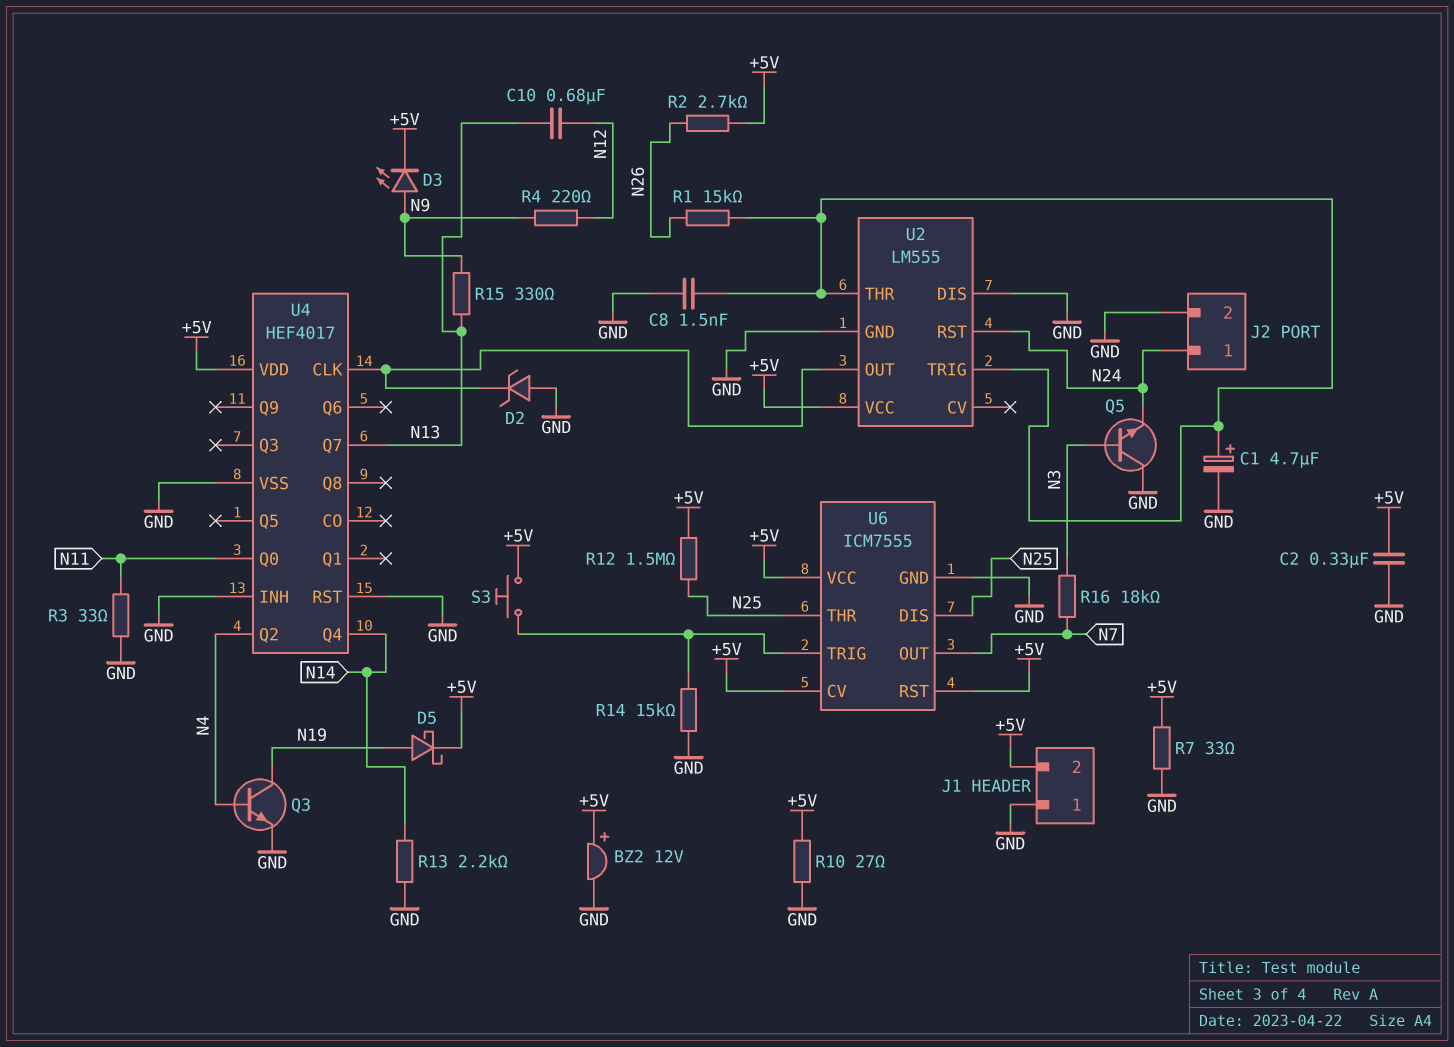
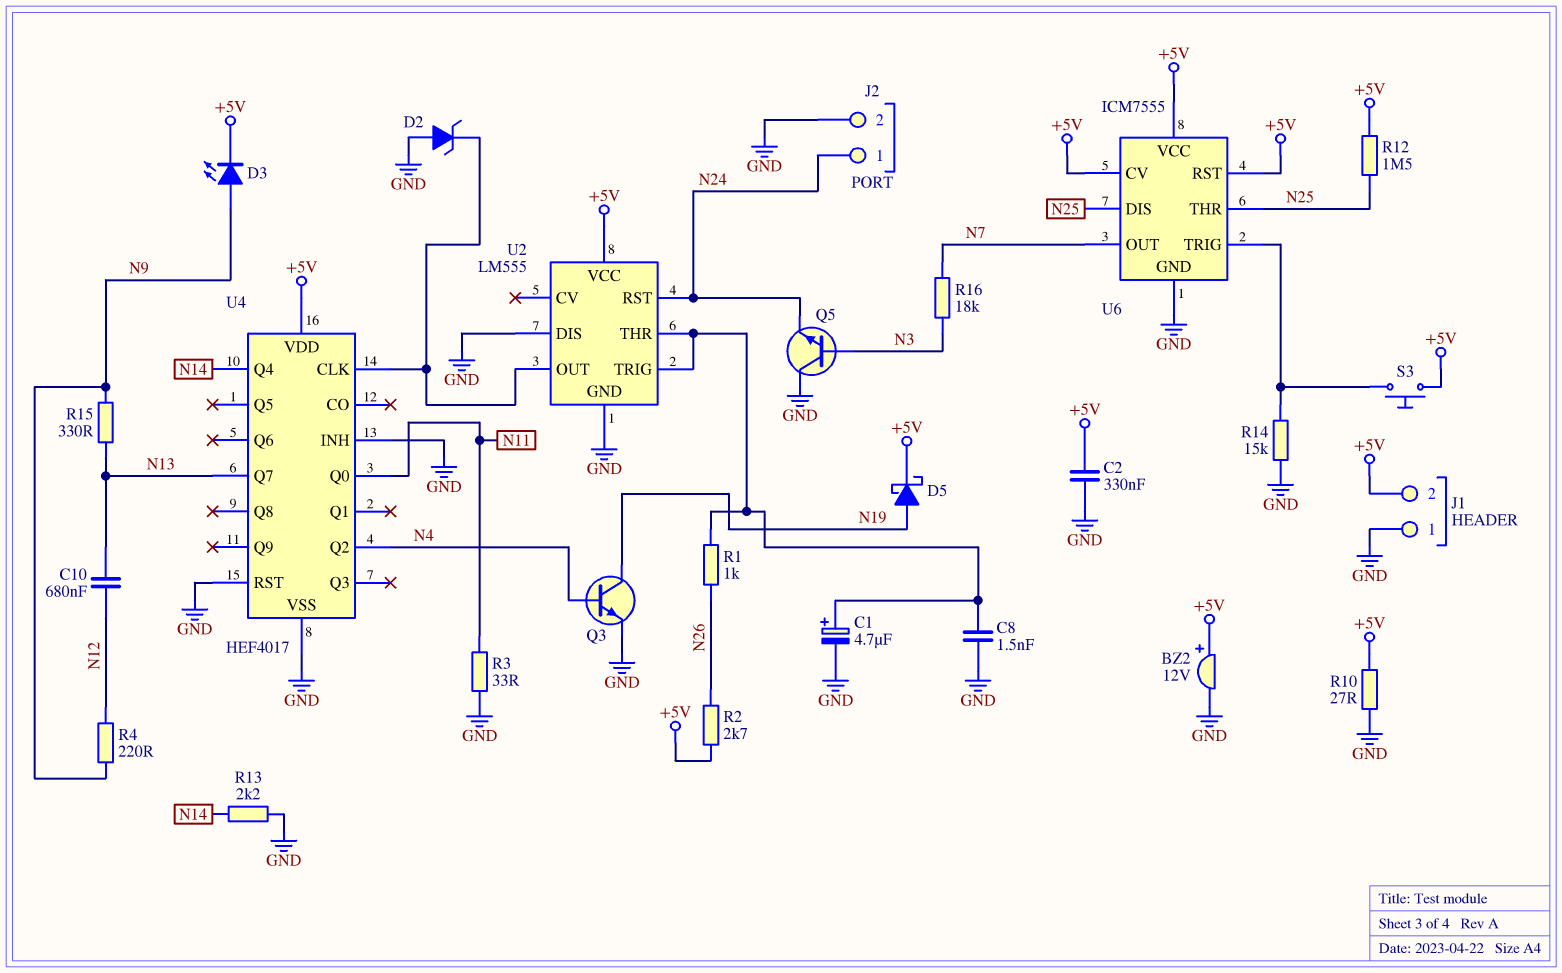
R1: 15k (N26, U2/THR) -> 1k (N26, U2/THR)
R7: 33 (+5V, GND) -> none

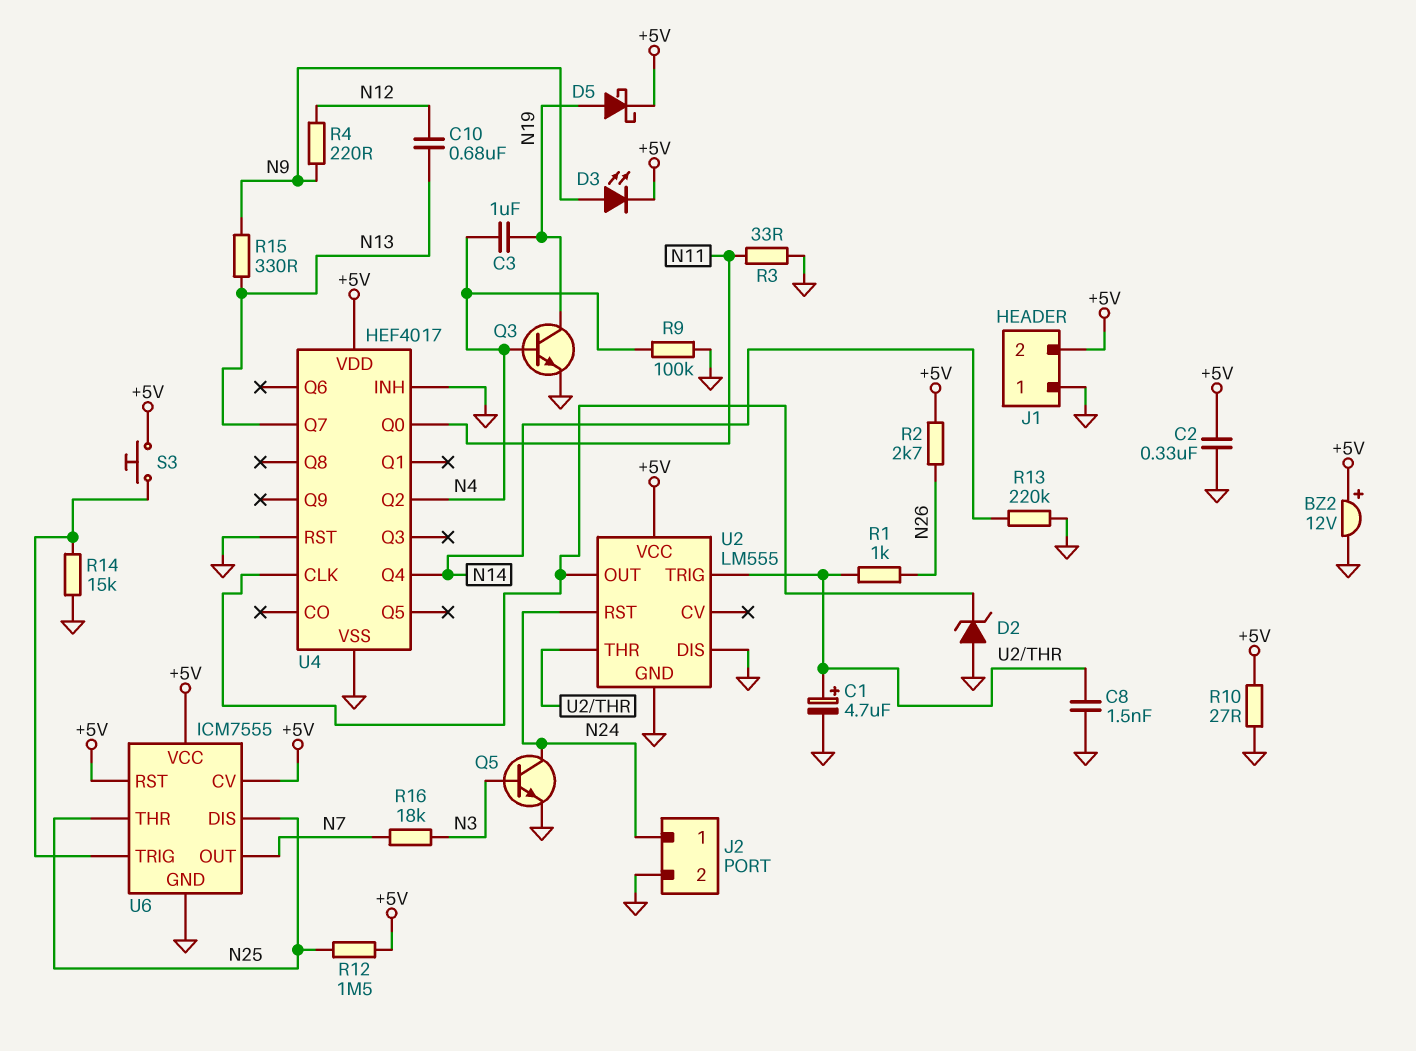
C3: none -> 1uF (N4, N19)
Q5: NPN (B N3, C GND, E N24) -> NPN (B N3, C N24, E GND)
R9: none -> 100k (GND, N4)
R13: 2.2k (GND, N14) -> 220k (GND, N14)

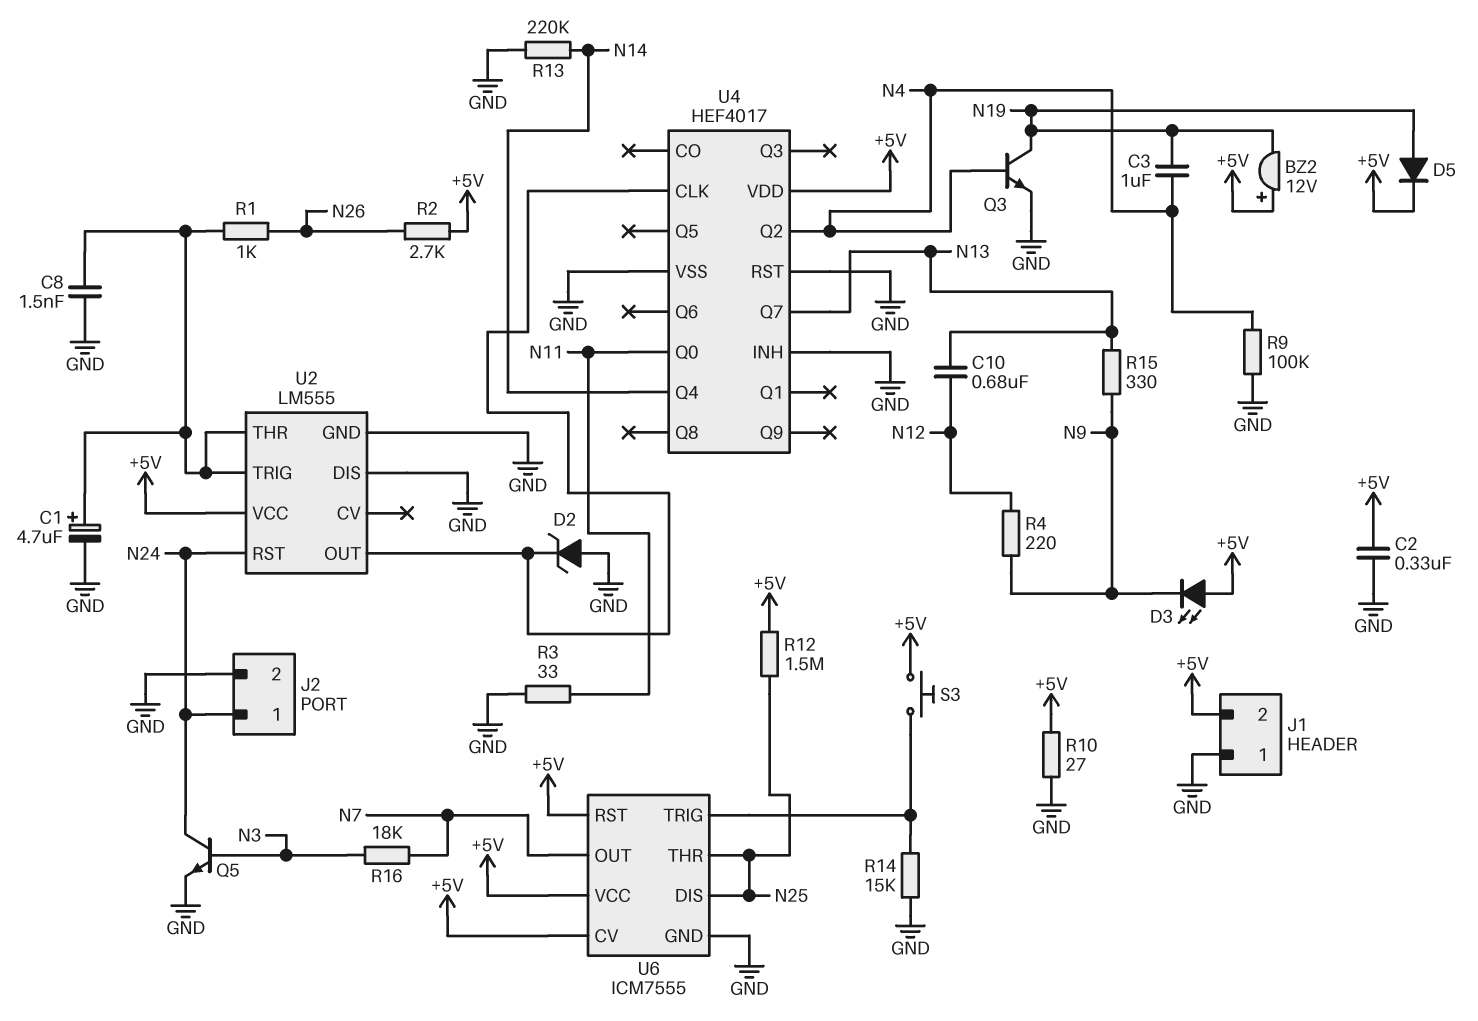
BZ2: buzzer 12V (plus +5V, minus GND) -> buzzer 12V (plus +5V, minus N19)
D3: LED (A N9, K +5V) -> LED (A +5V, K N9)
D5: schottky (A N19, K +5V) -> diode (A N19, K +5V)

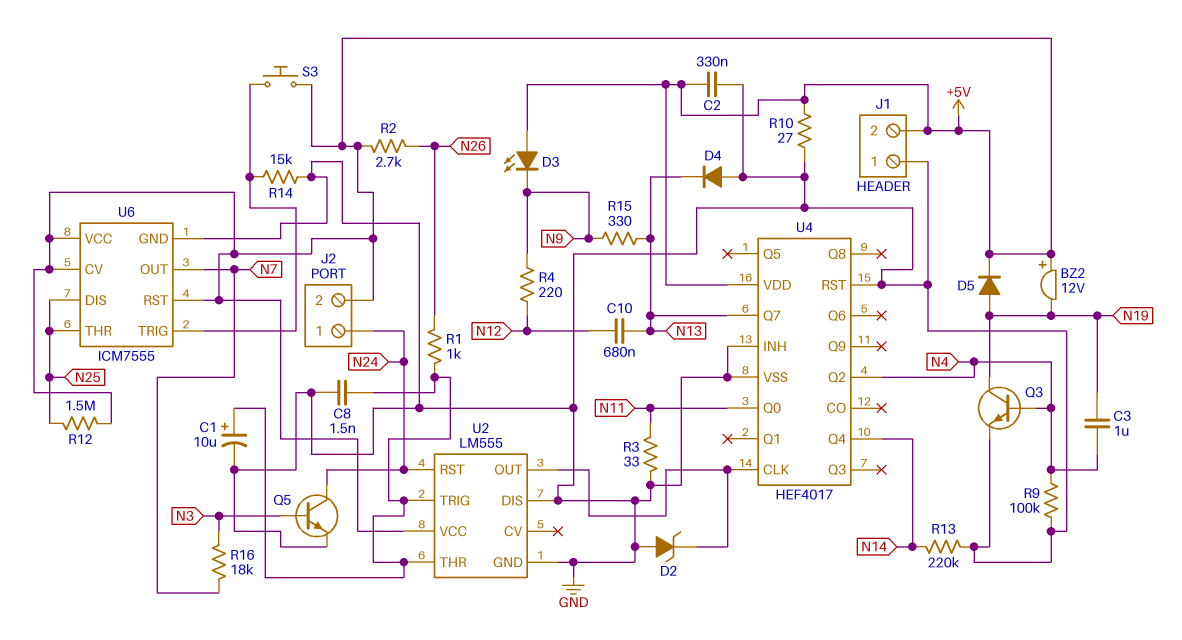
C1: 4.7uF (plus U2/THR, minus GND) -> 10uF (plus U2/THR, minus GND)
D4: none -> diode (A GND, K N13)
J2 pin 2: GND -> +5V

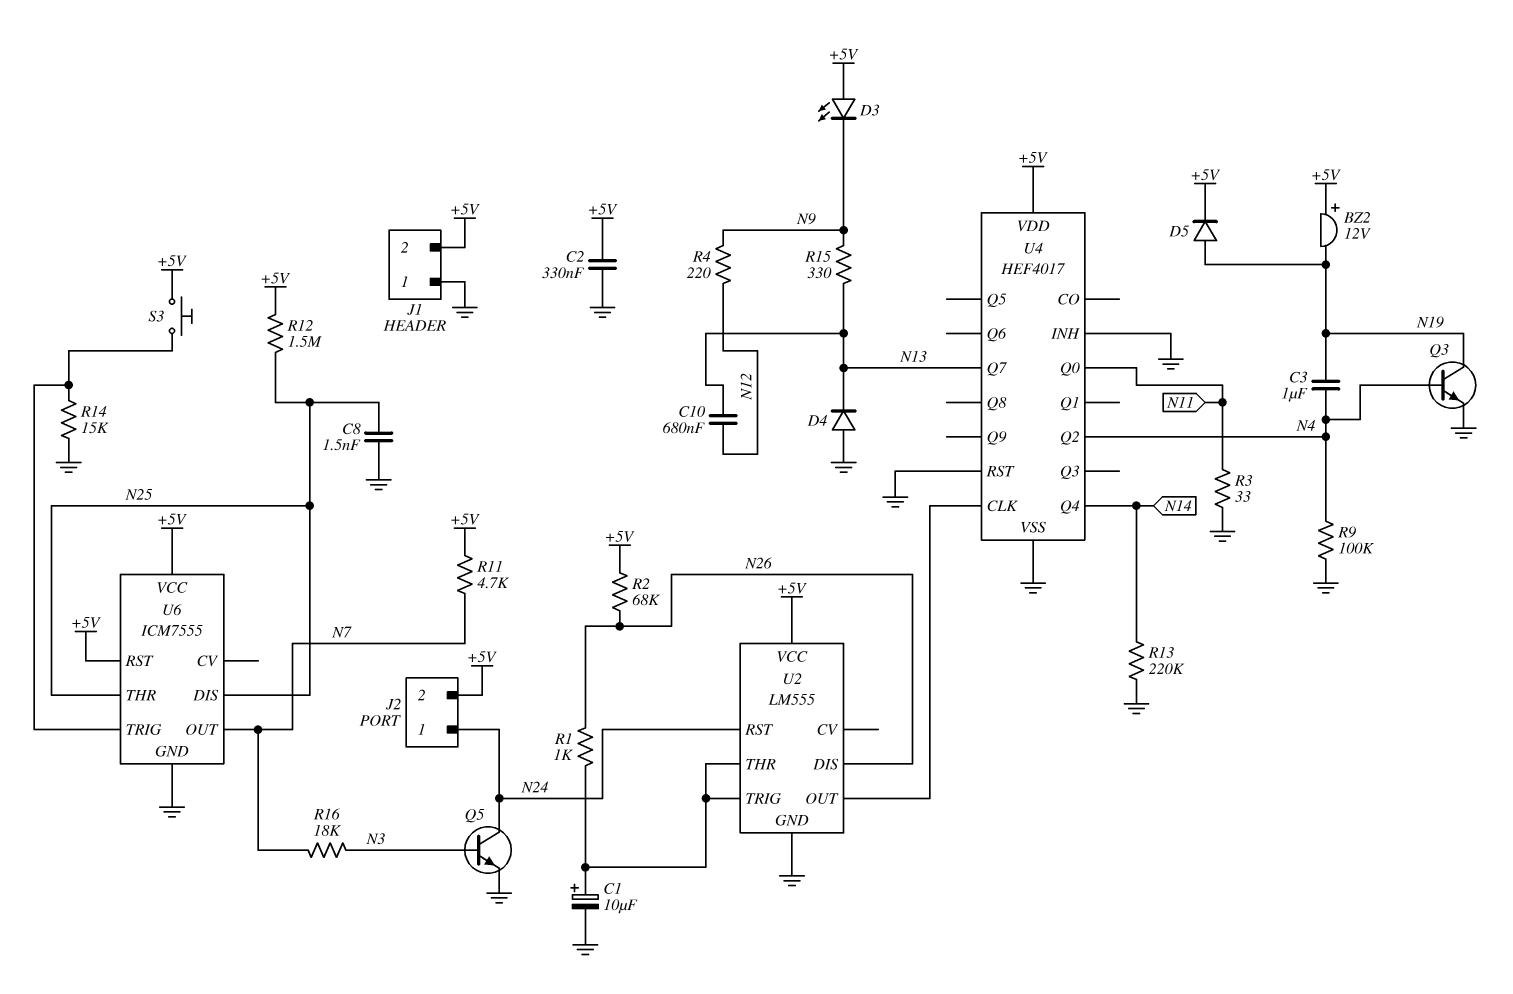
C8: 1.5nF (GND, U2/THR) -> 1.5nF (GND, N25)
D2: zener (A GND, K U2/OUT) -> none
R2: 2.7k (+5V, N26) -> 68k (+5V, N26)
R10: 27 (+5V, GND) -> none
R11: none -> 4.7k (+5V, N7)
U2 pin DIS: GND -> N26
U6 pin CV: +5V -> none

